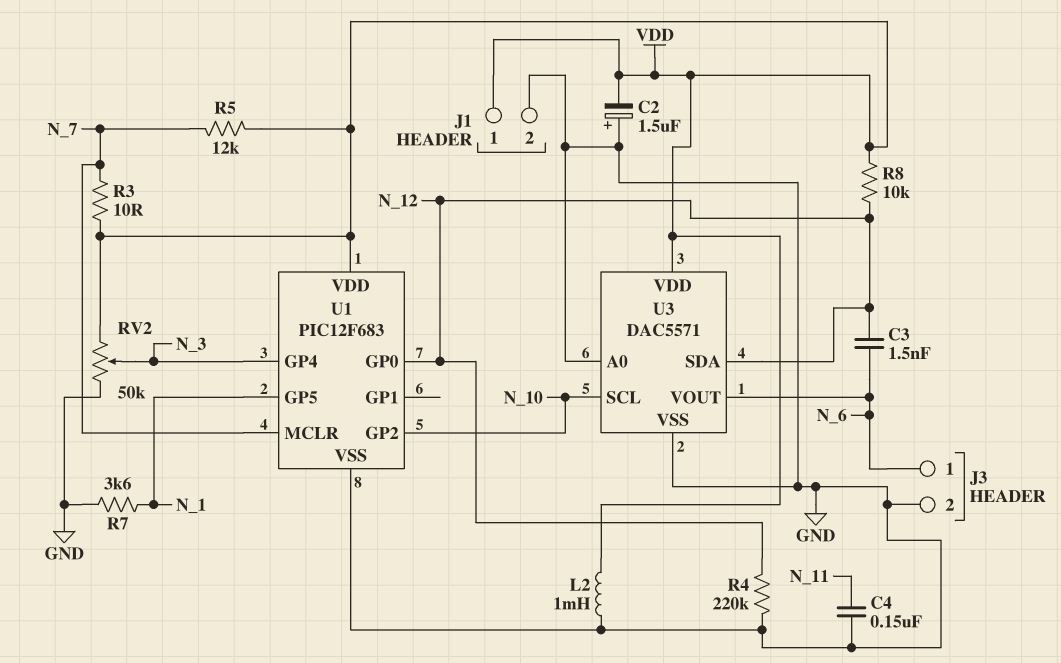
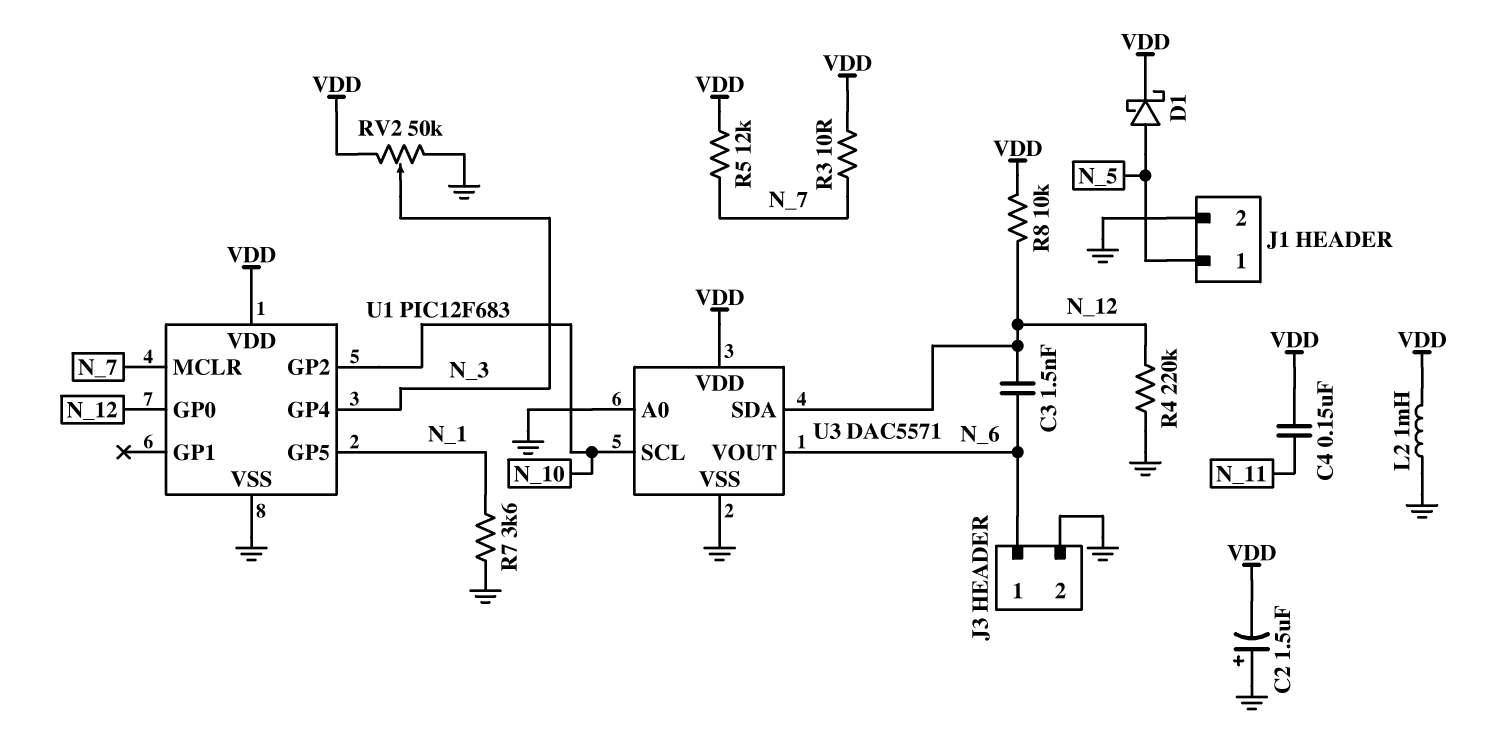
C4: 150nF (GND, N_11) -> 150nF (N_11, VDD)
D1: none -> schottky (A N_5, K VDD)
J1 pin 1: VDD -> N_5

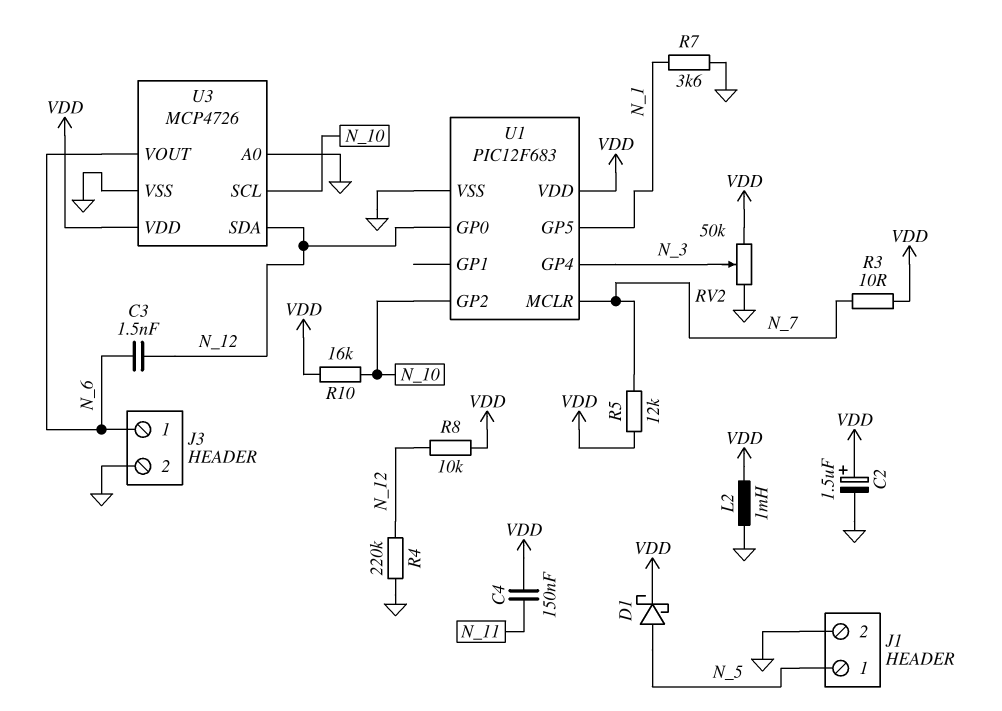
C2: 1.5uF (plus GND, minus VDD) -> 1.5uF (plus VDD, minus GND)
R10: none -> 16k (N_10, VDD)
U3: DAC5571 -> MCP4726

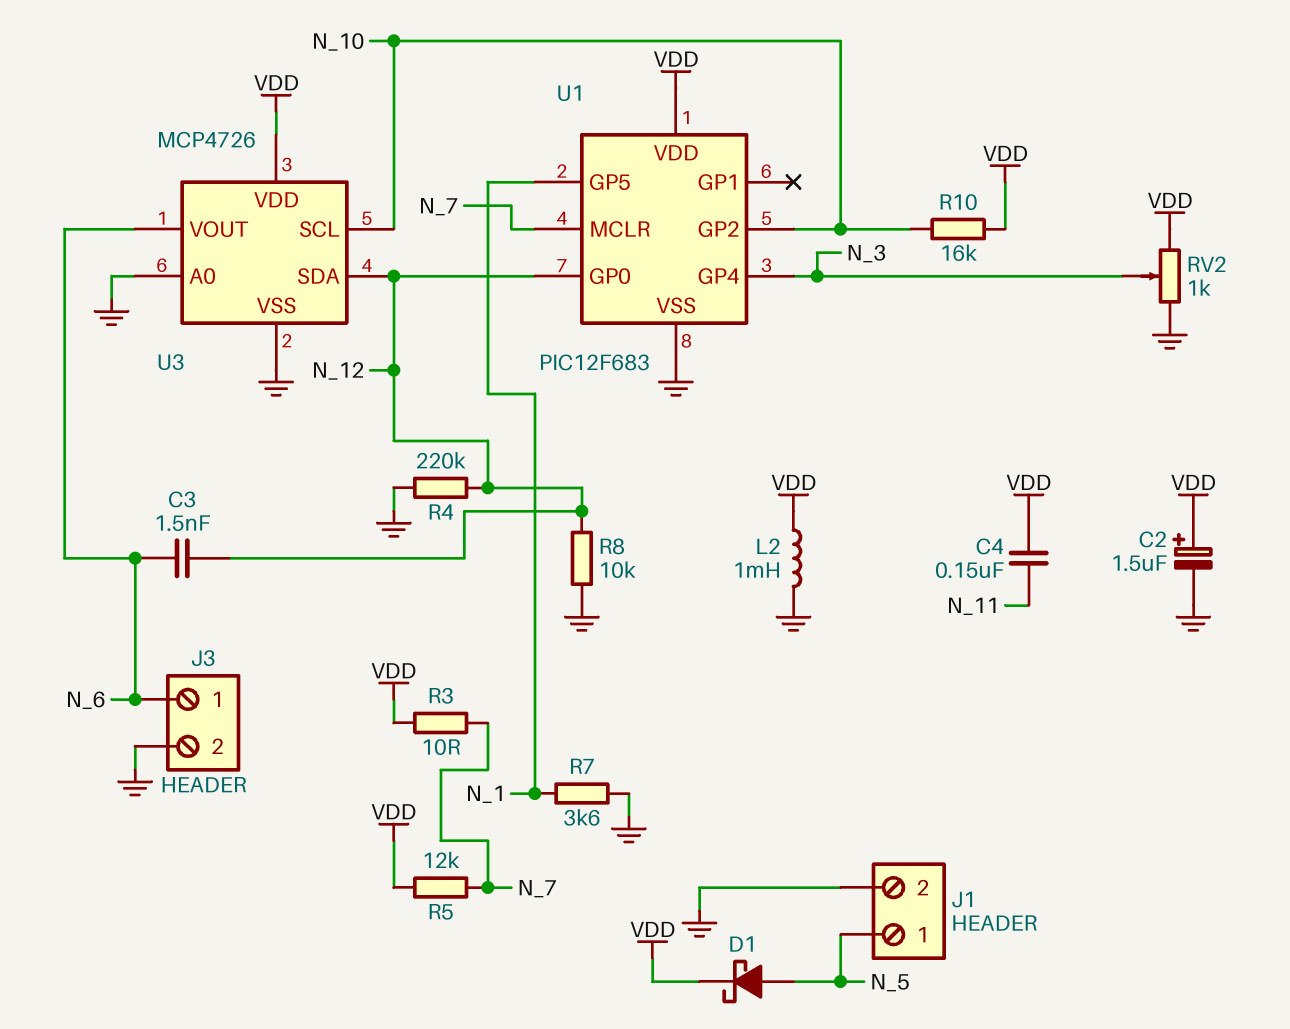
R8: 10k (N_12, VDD) -> 10k (GND, N_12)
RV2: 50k (GND, VDD, wiper N_3) -> 1k (GND, VDD, wiper N_3)

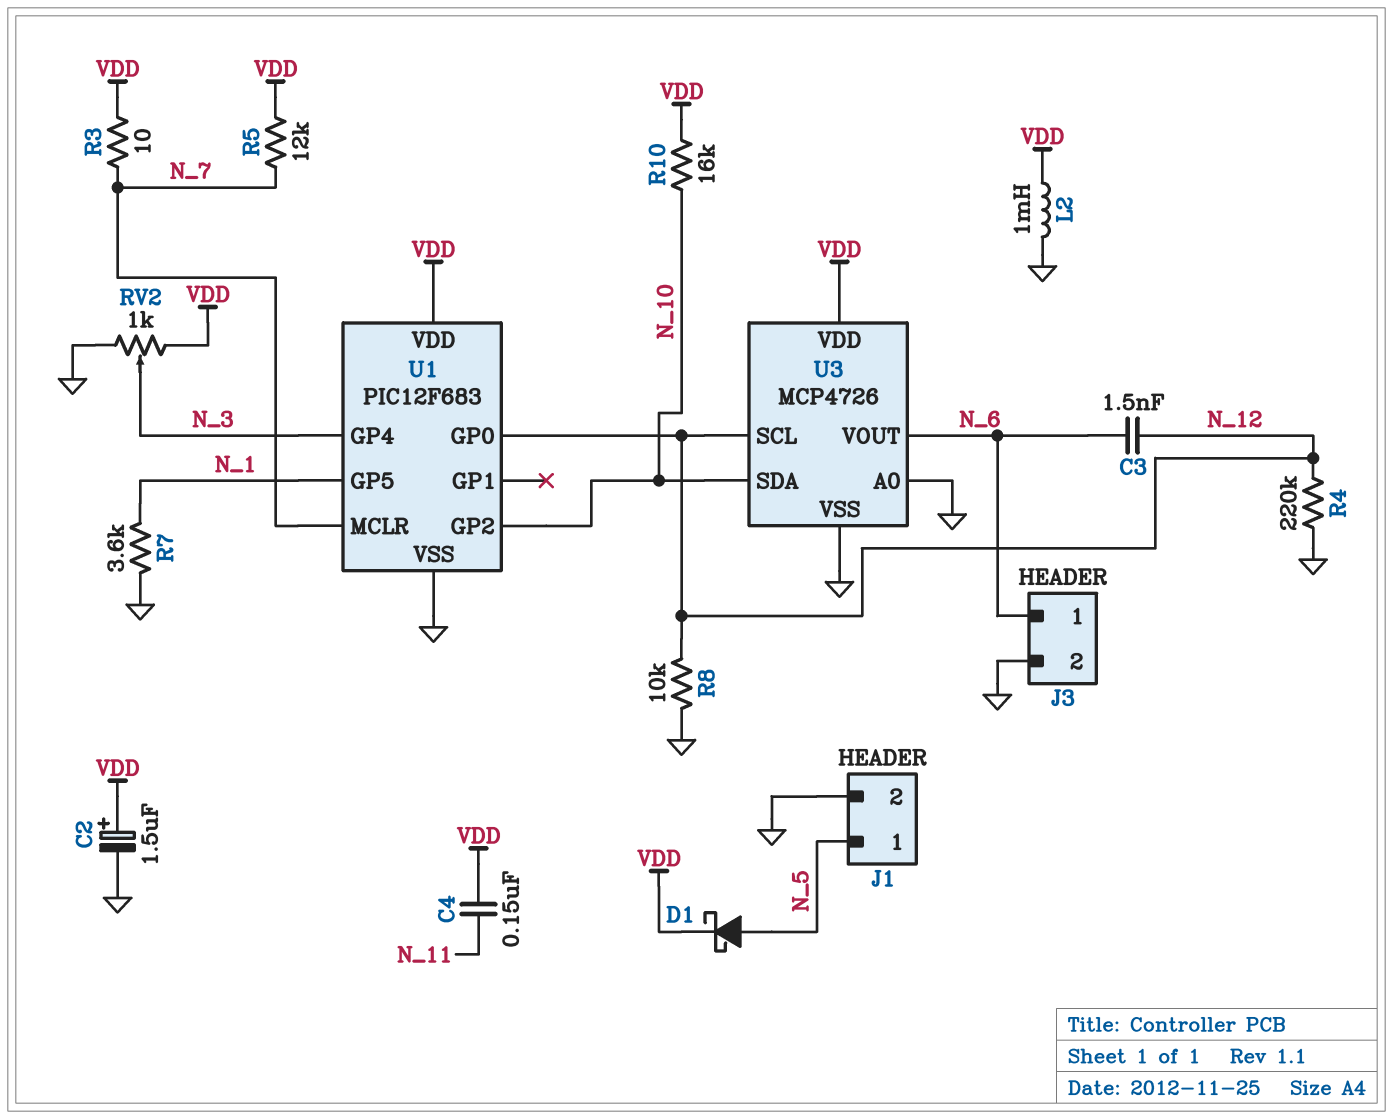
U3 pin SCL: N_10 -> N_12
U3 pin SDA: N_12 -> N_10

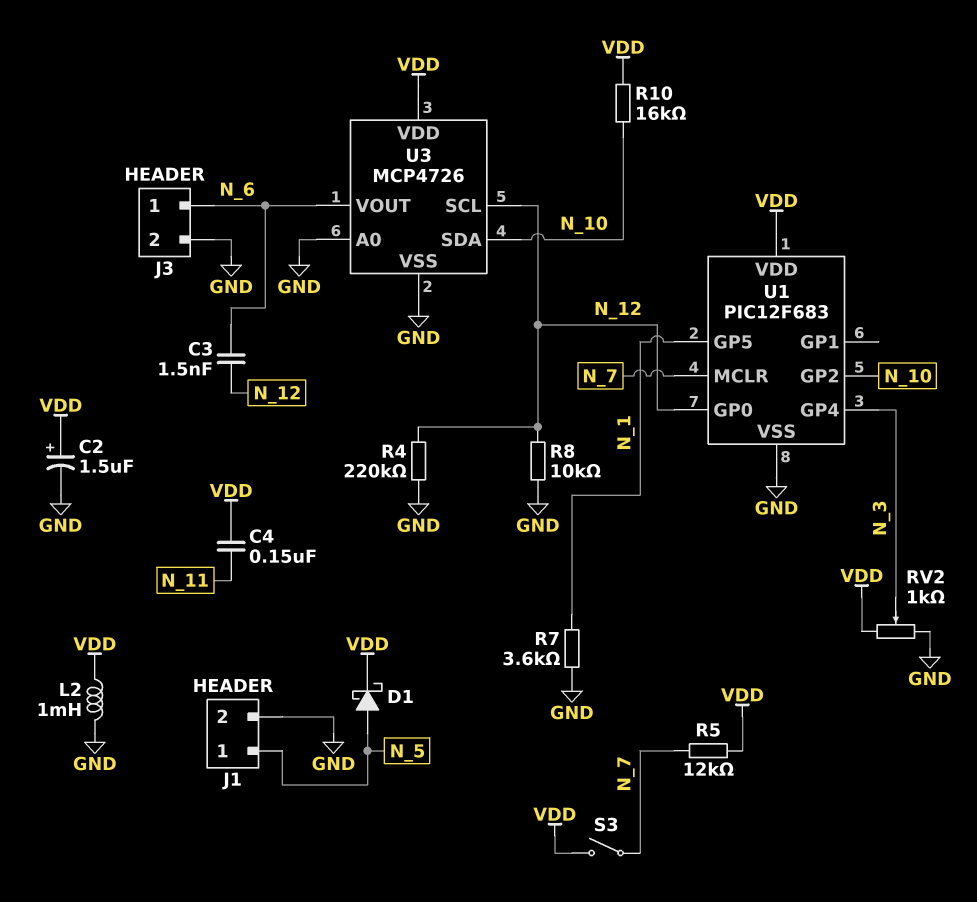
R3: 10 (N_7, VDD) -> none
S3: none -> switch (N_7, VDD)

